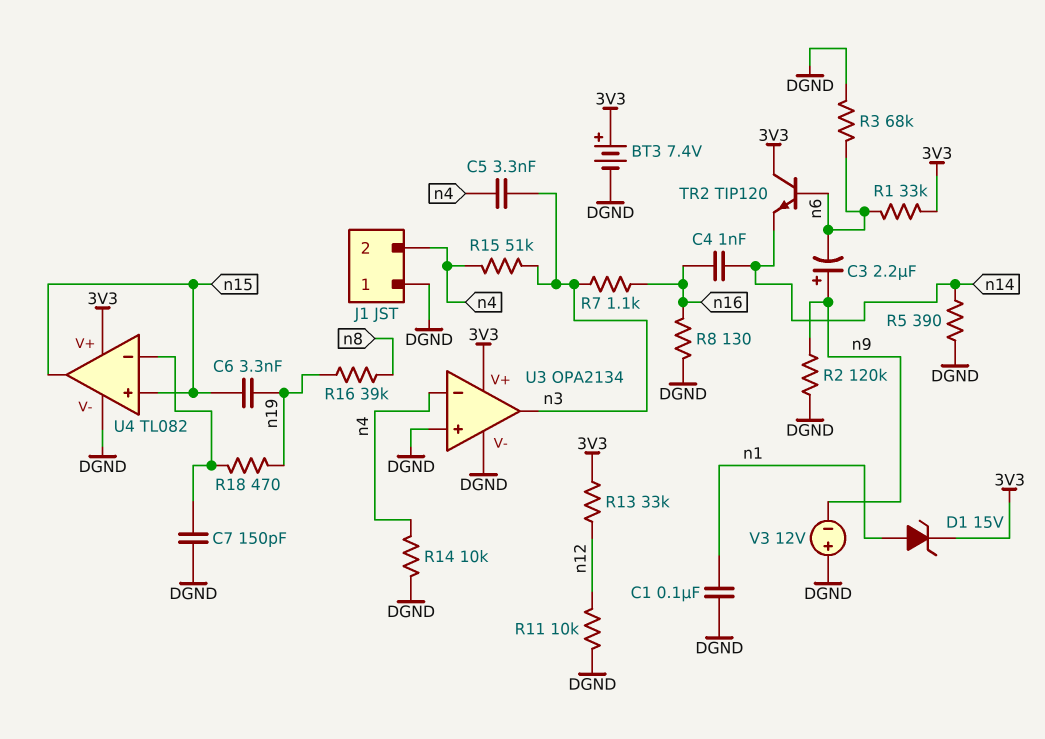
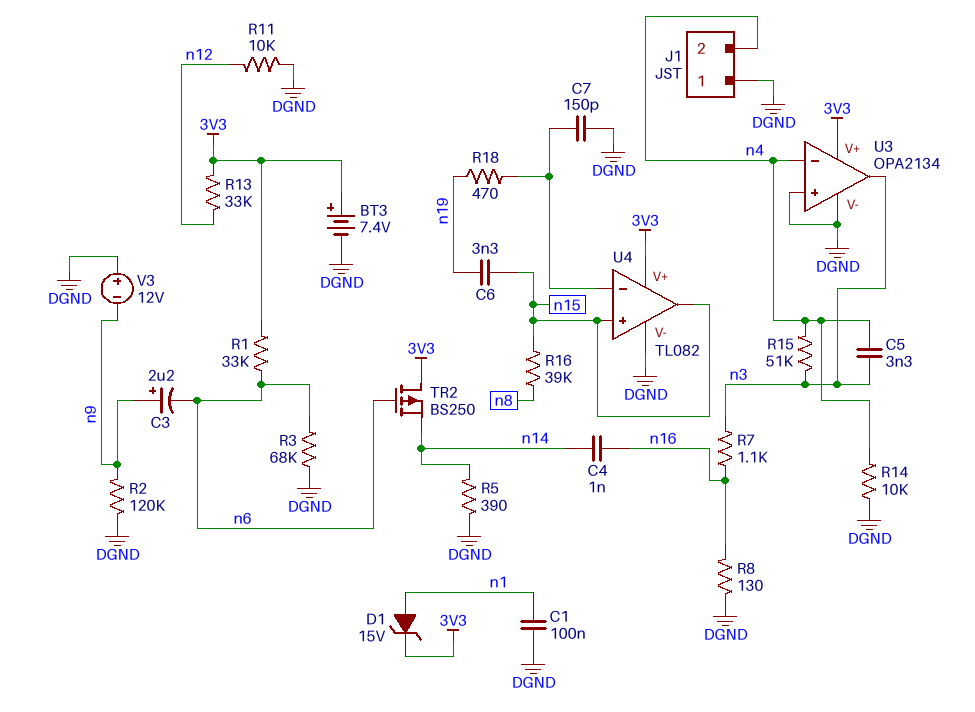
R16: 39k (n8, n19) -> 39k (n8, n15)
TR2: NPN TIP120 (B n6, C 3V3, E n14) -> PMOS BS250 (G n6, D 3V3, S n14)

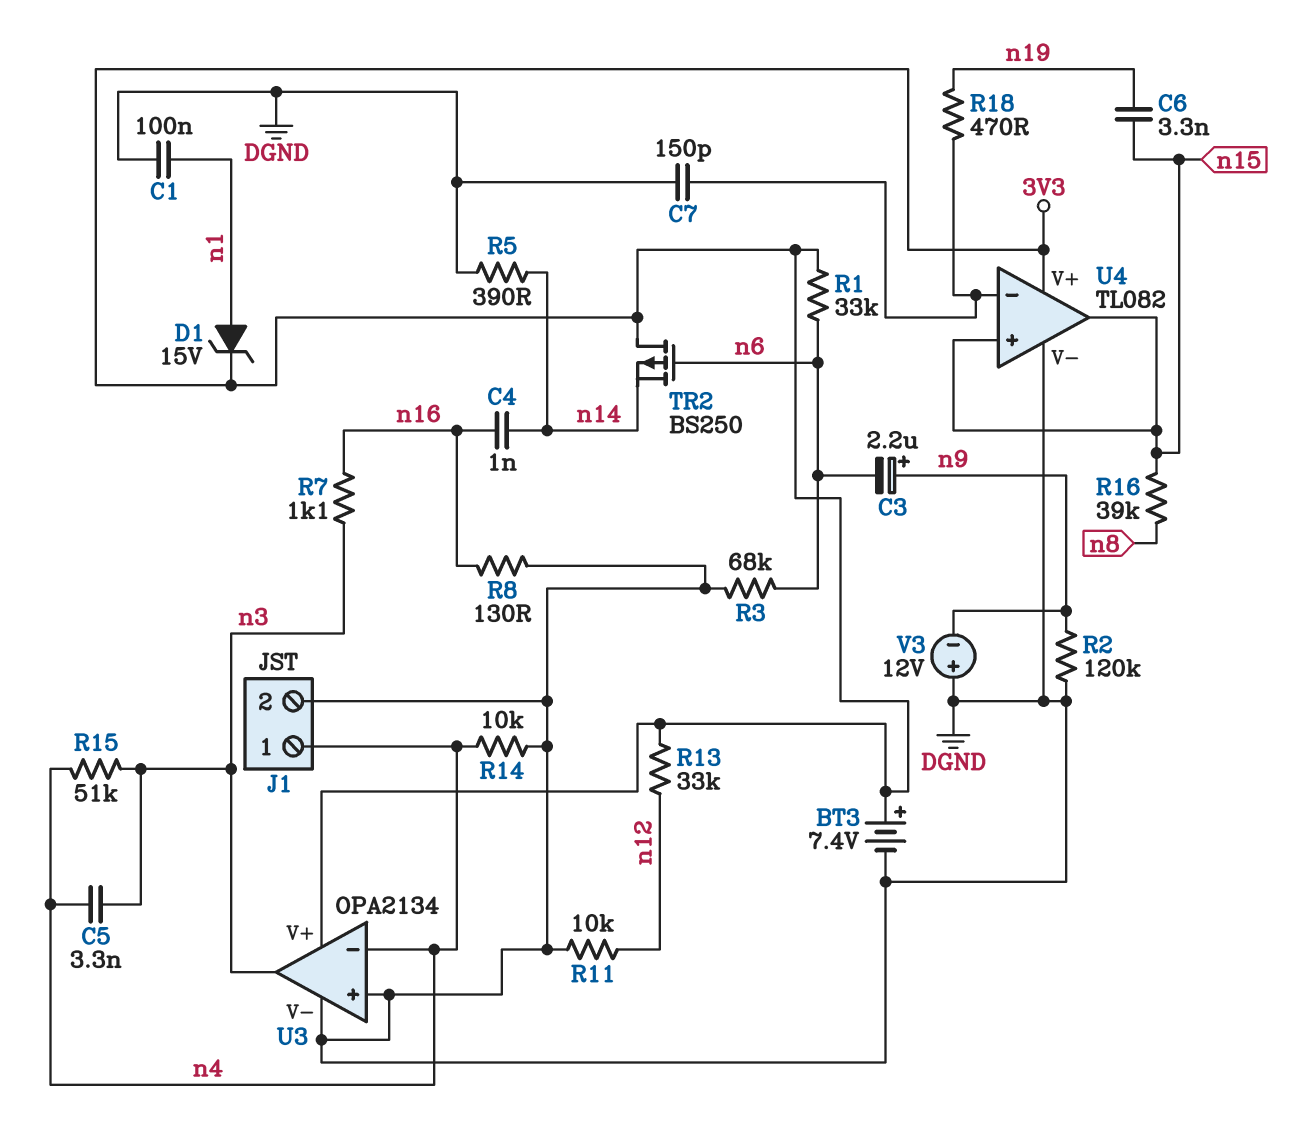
J1 pin 1: DGND -> n4
J1 pin 2: n4 -> DGND

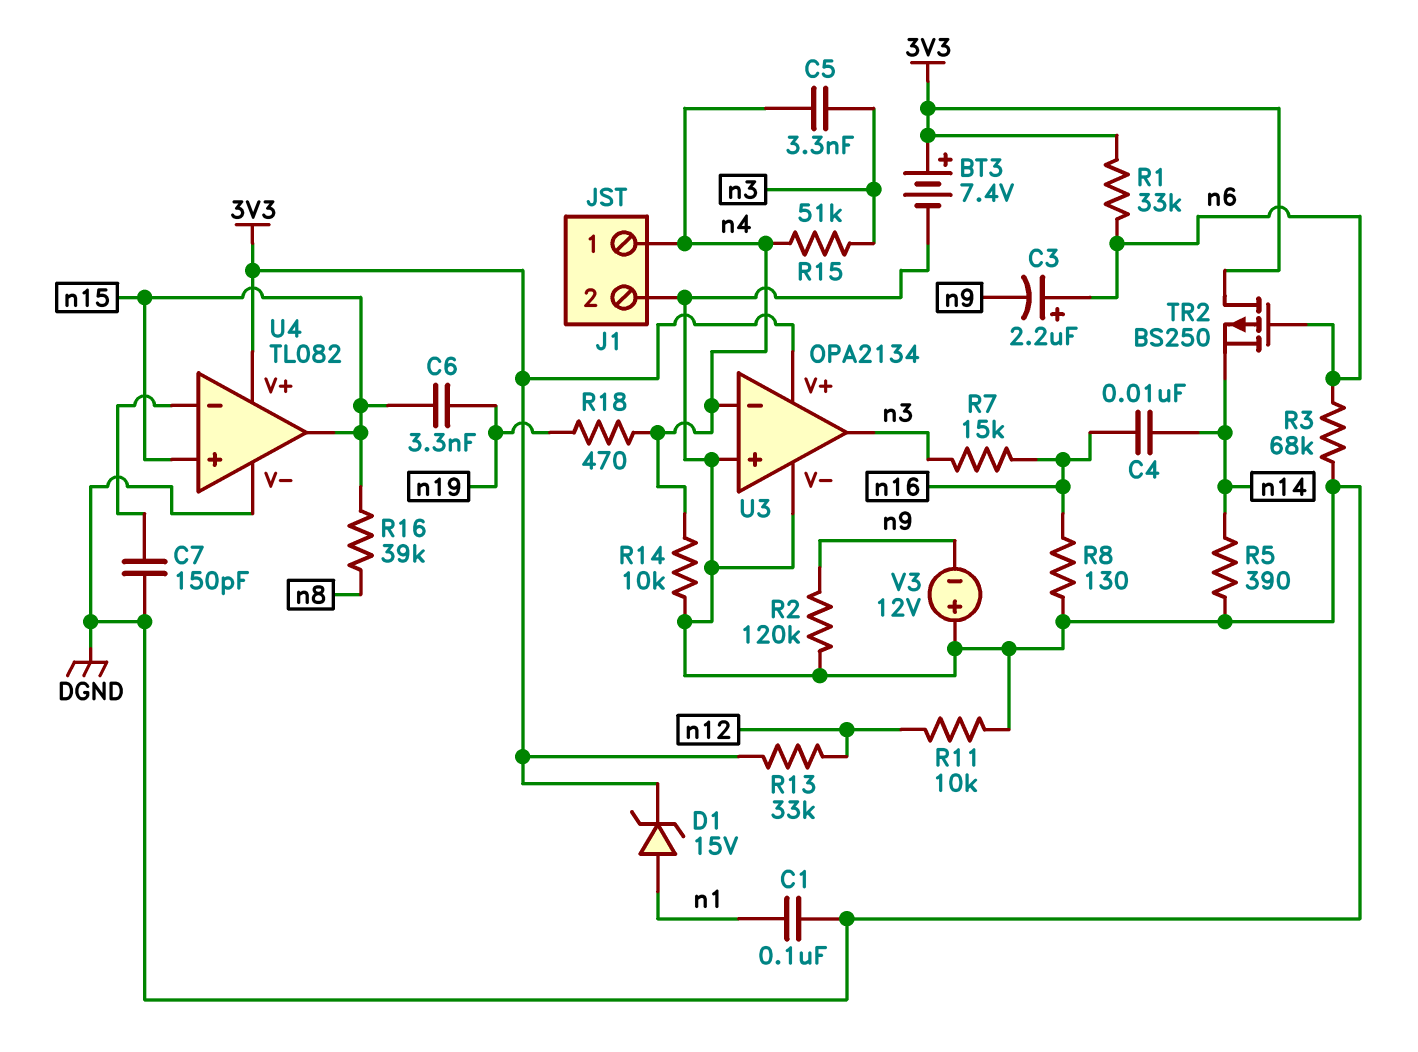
C3: 2.2uF (plus n9, minus n6) -> 2.2uF (plus n6, minus n9)
C4: 1nF (n14, n16) -> 10nF (n14, n16)
R7: 1.1k (n3, n16) -> 15k (n3, n16)
R18: 470 (U4/in-, n19) -> 470 (n4, n19)

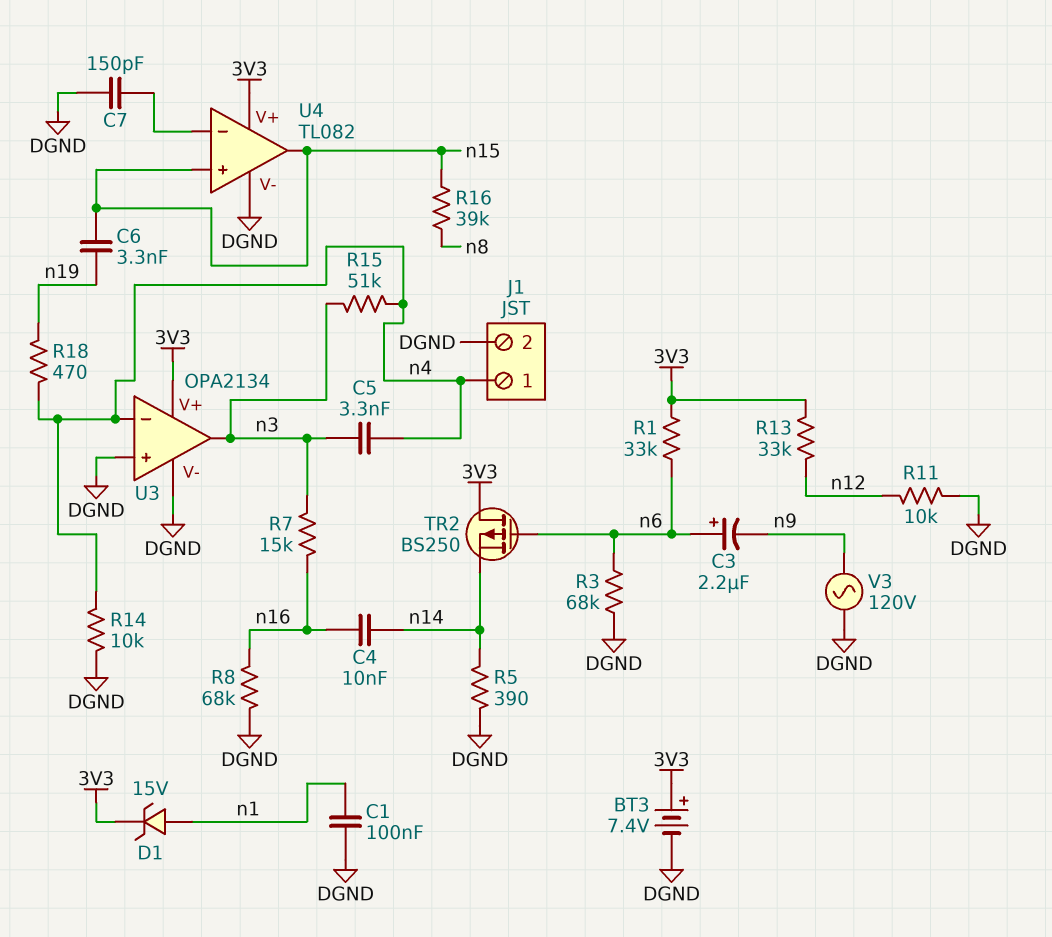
R2: 120k (DGND, n9) -> none
R8: 130 (DGND, n16) -> 68k (DGND, n16)
V3: 12V (plus DGND, minus n9) -> AC 120V (DGND, n9)

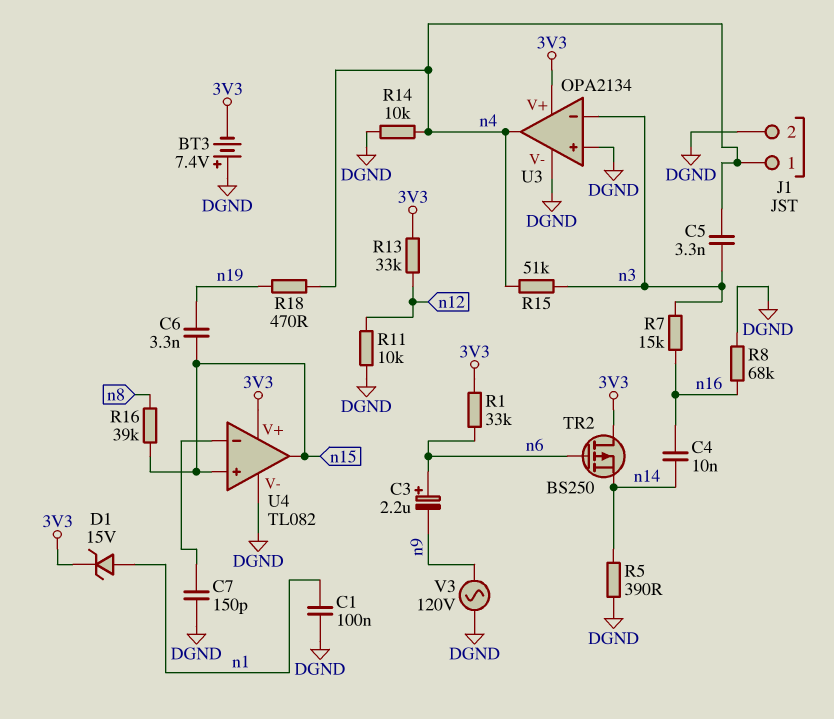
BT3: 7.4V (plus 3V3, minus DGND) -> 7.4V (plus DGND, minus 3V3)
R3: 68k (DGND, n6) -> none
U3 pin in-: n4 -> n3
U3 pin out: n3 -> n4

